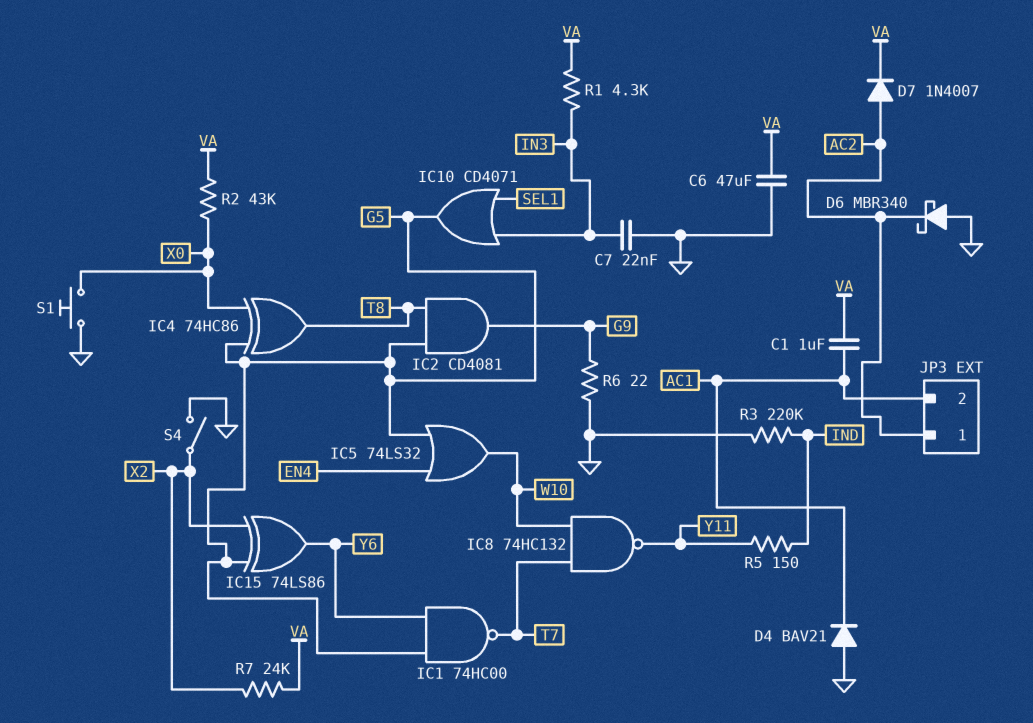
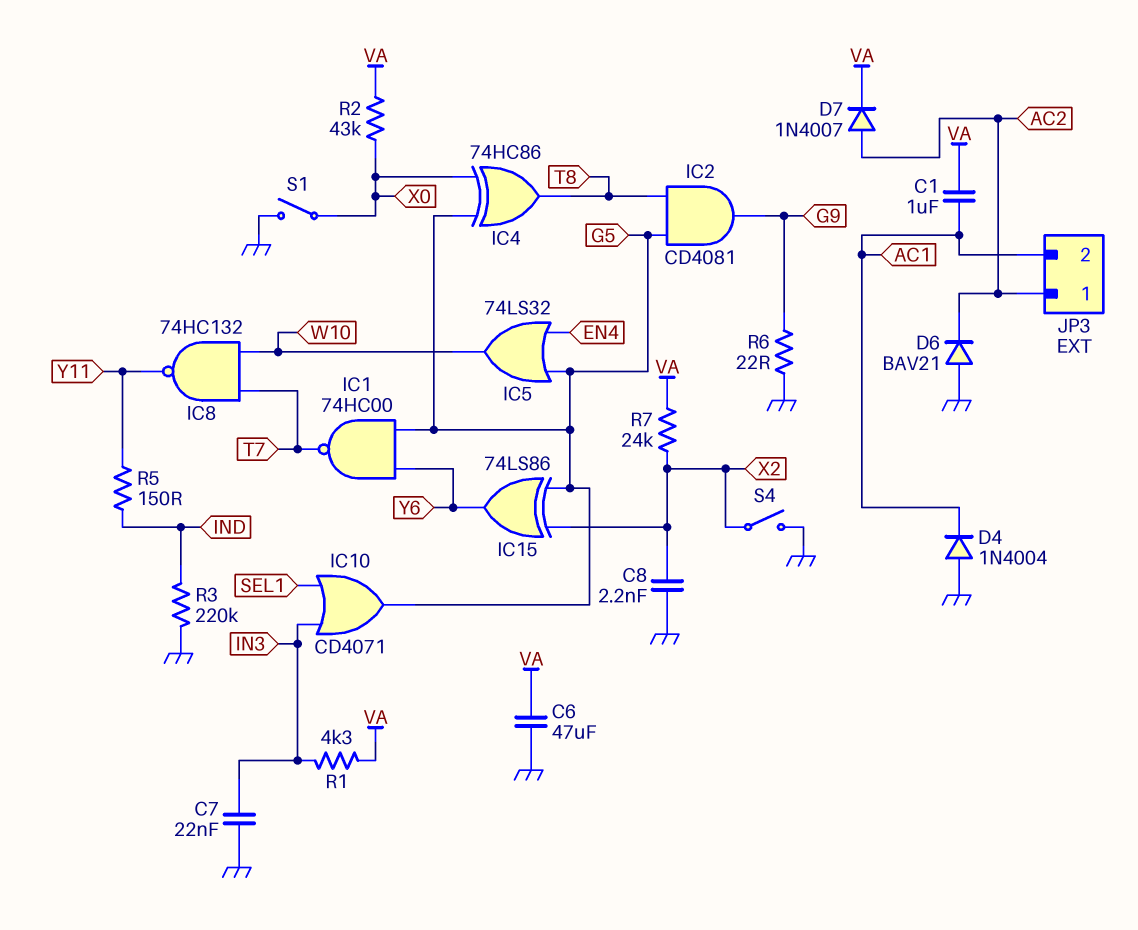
C8: none -> 2.2nF (GND, X2)
D4: diode BAV21 (A GND, K AC1) -> diode 1N4004 (A GND, K AC1)
D6: schottky MBR340 (A GND, K AC2) -> diode BAV21 (A GND, K AC2)
S1: button (GND, X0) -> switch (GND, X0)

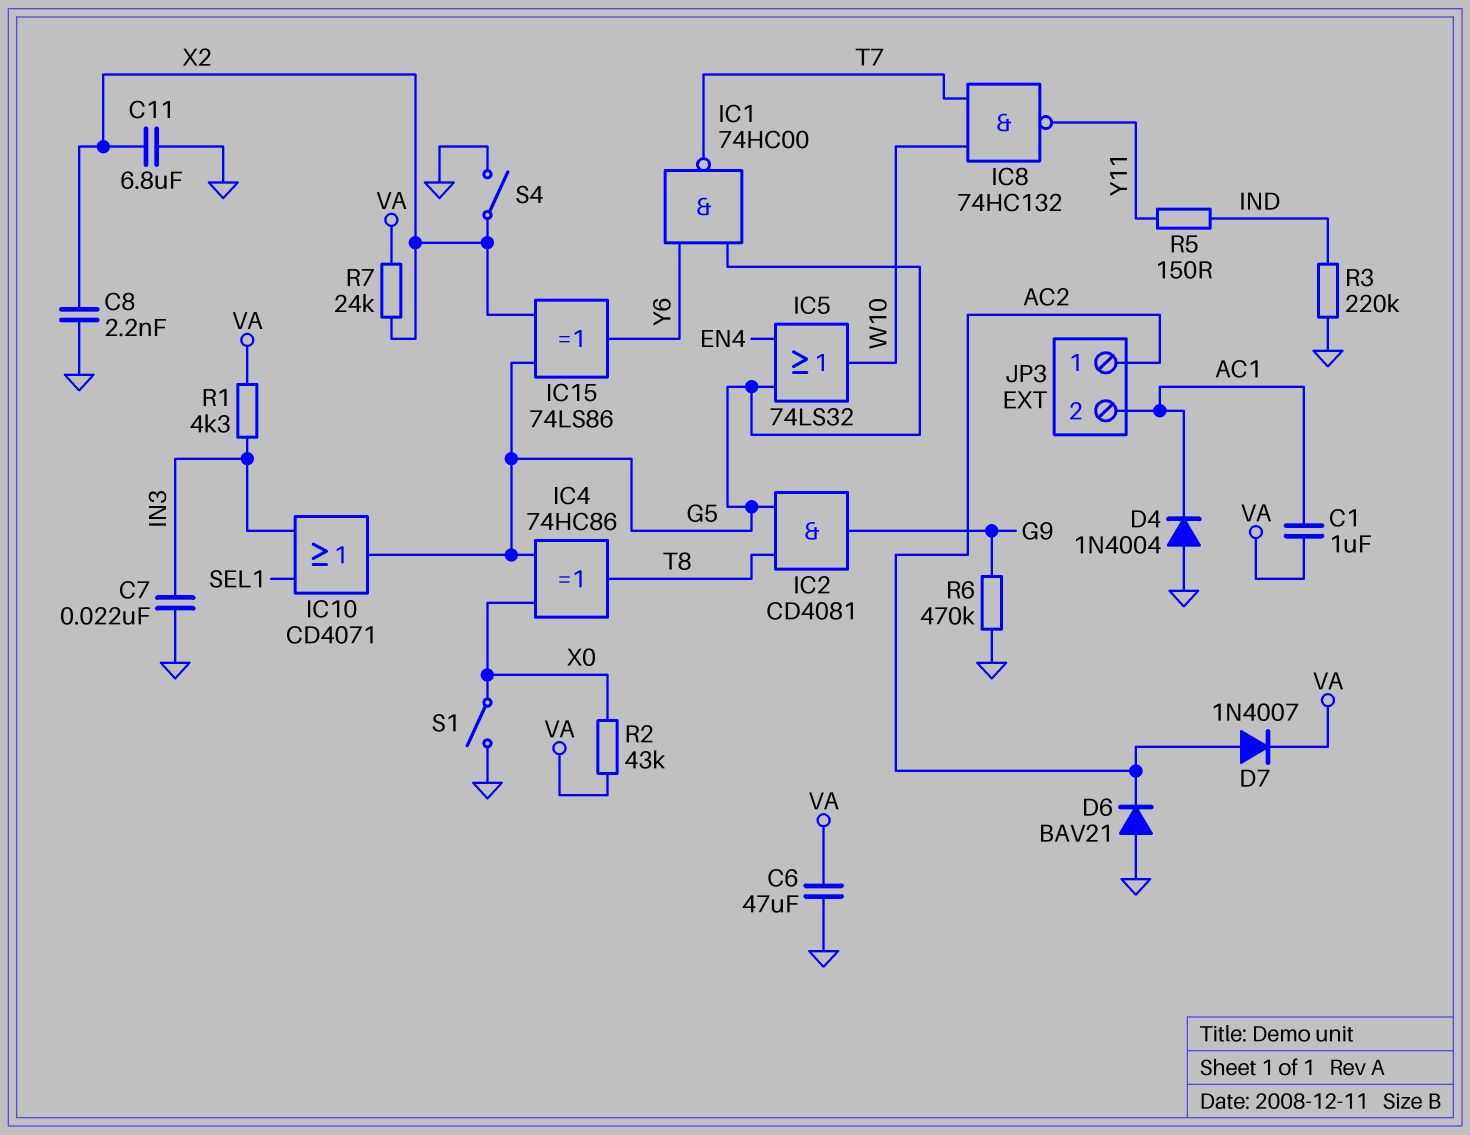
C11: none -> 6.8uF (GND, X2)
R6: 22 (G9, GND) -> 470k (G9, GND)

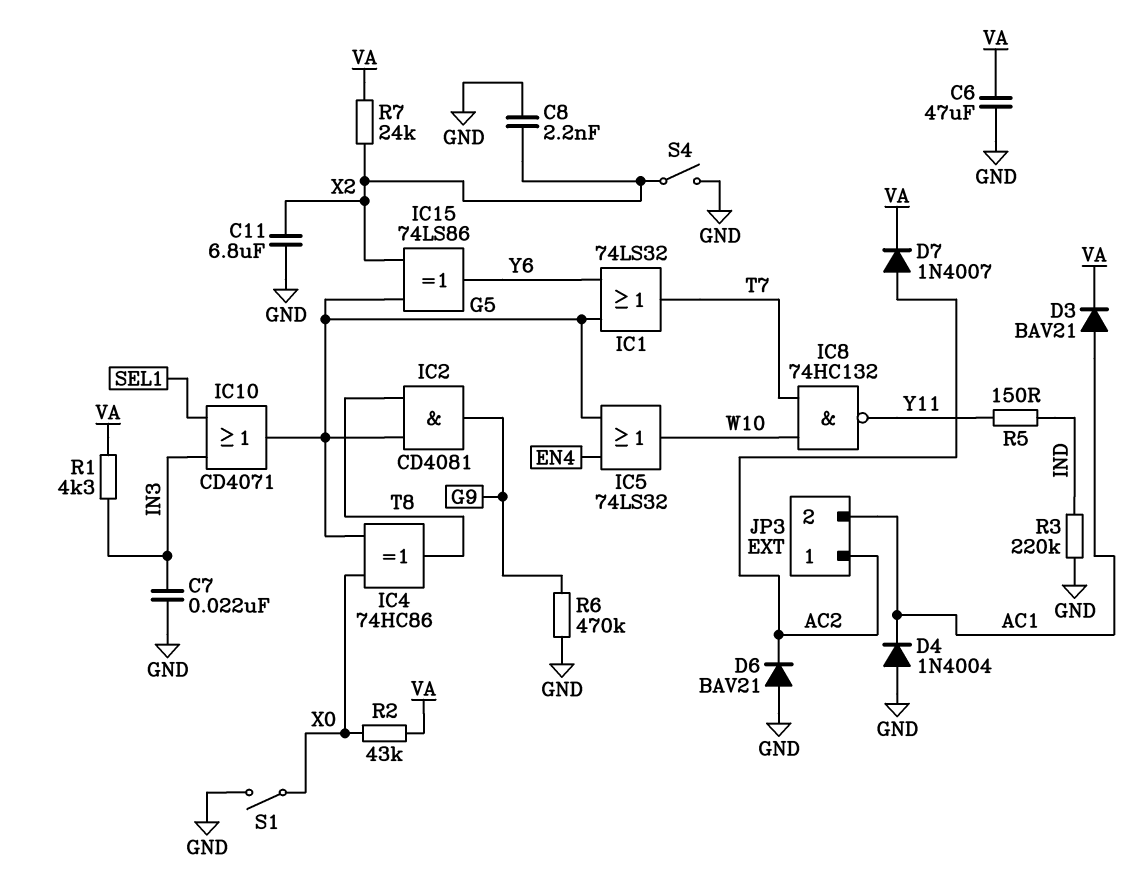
C1: 1uF (AC1, VA) -> none
D3: none -> diode BAV21 (A AC1, K VA)
IC1: NAND 74HC00 (in G5, in Y6, out T7) -> OR 74LS32 (in G5, in Y6, out T7)

